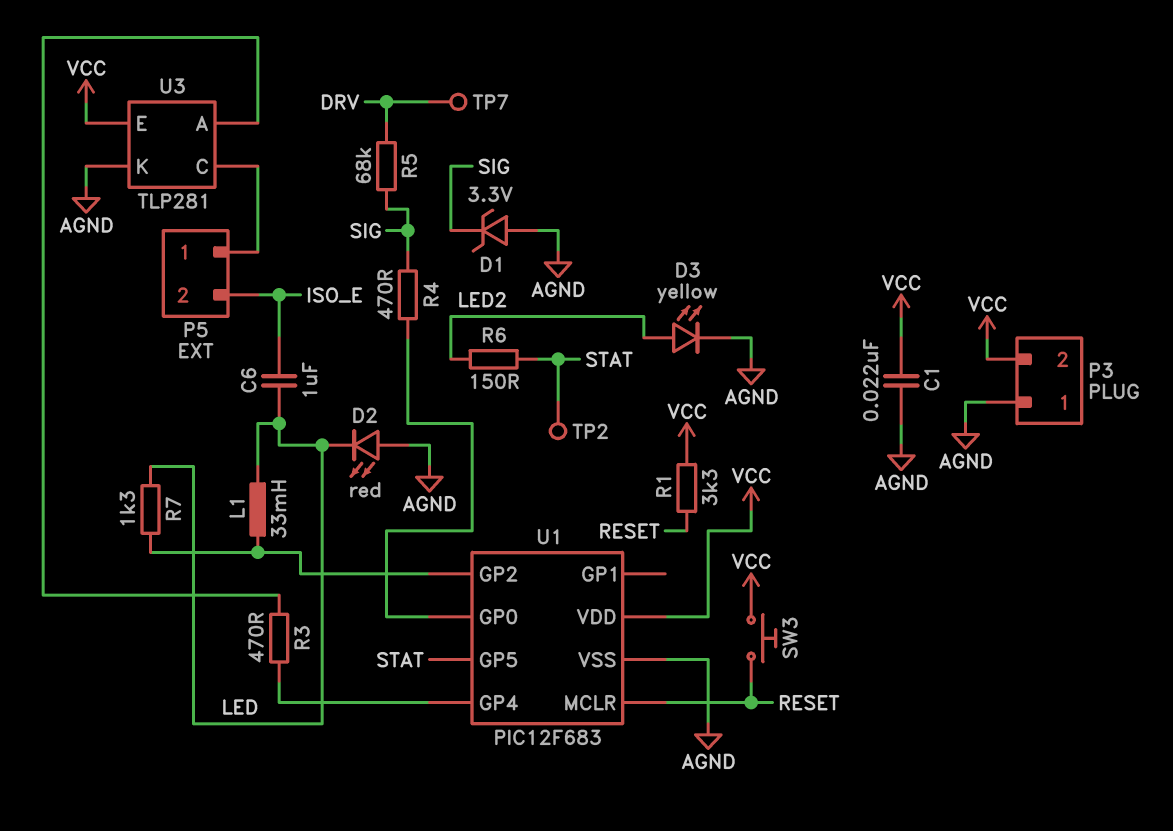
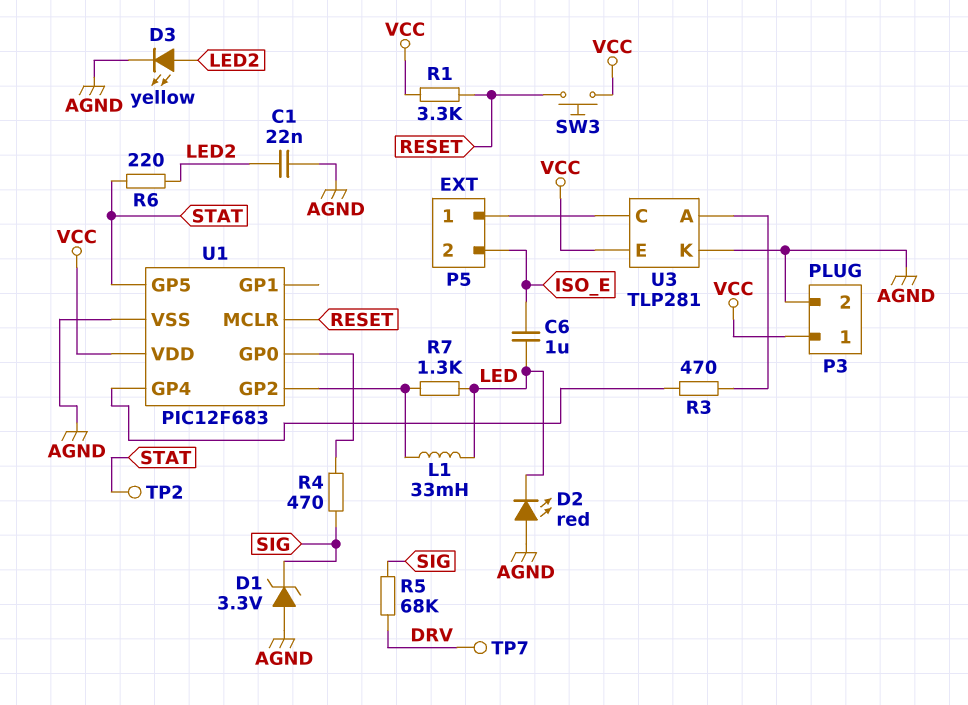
C1: 22nF (AGND, VCC) -> 22nF (AGND, LED2)
P3 pin 1: AGND -> VCC
P3 pin 2: VCC -> AGND
R6: 150 (LED2, STAT) -> 220 (LED2, STAT)

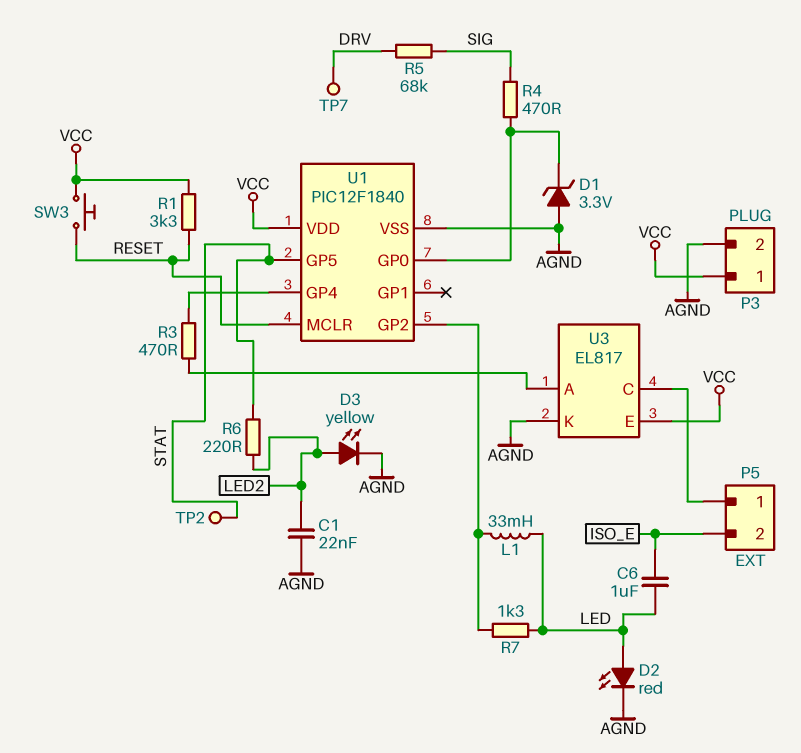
D1: zener 3.3V (A AGND, K SIG) -> zener 3.3V (A AGND, K U1/GP0)
D2: LED red (A AGND, K LED) -> LED red (A LED, K AGND)
U1: PIC12F683 -> PIC12F1840
U3: TLP281 -> EL817

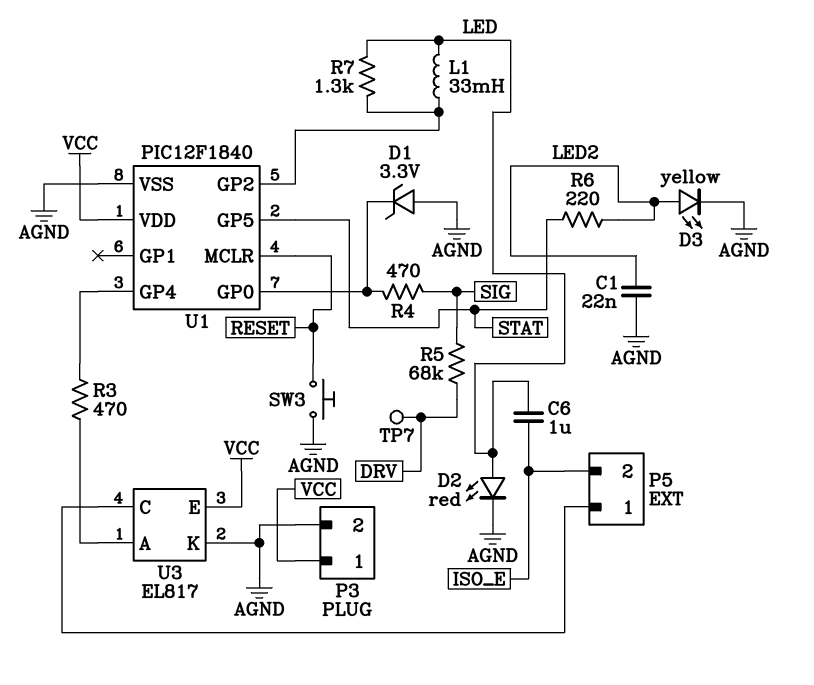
R1: 3.3k (RESET, VCC) -> none
SW3: button (RESET, VCC) -> button (AGND, RESET)
TP2: test point (STAT) -> none

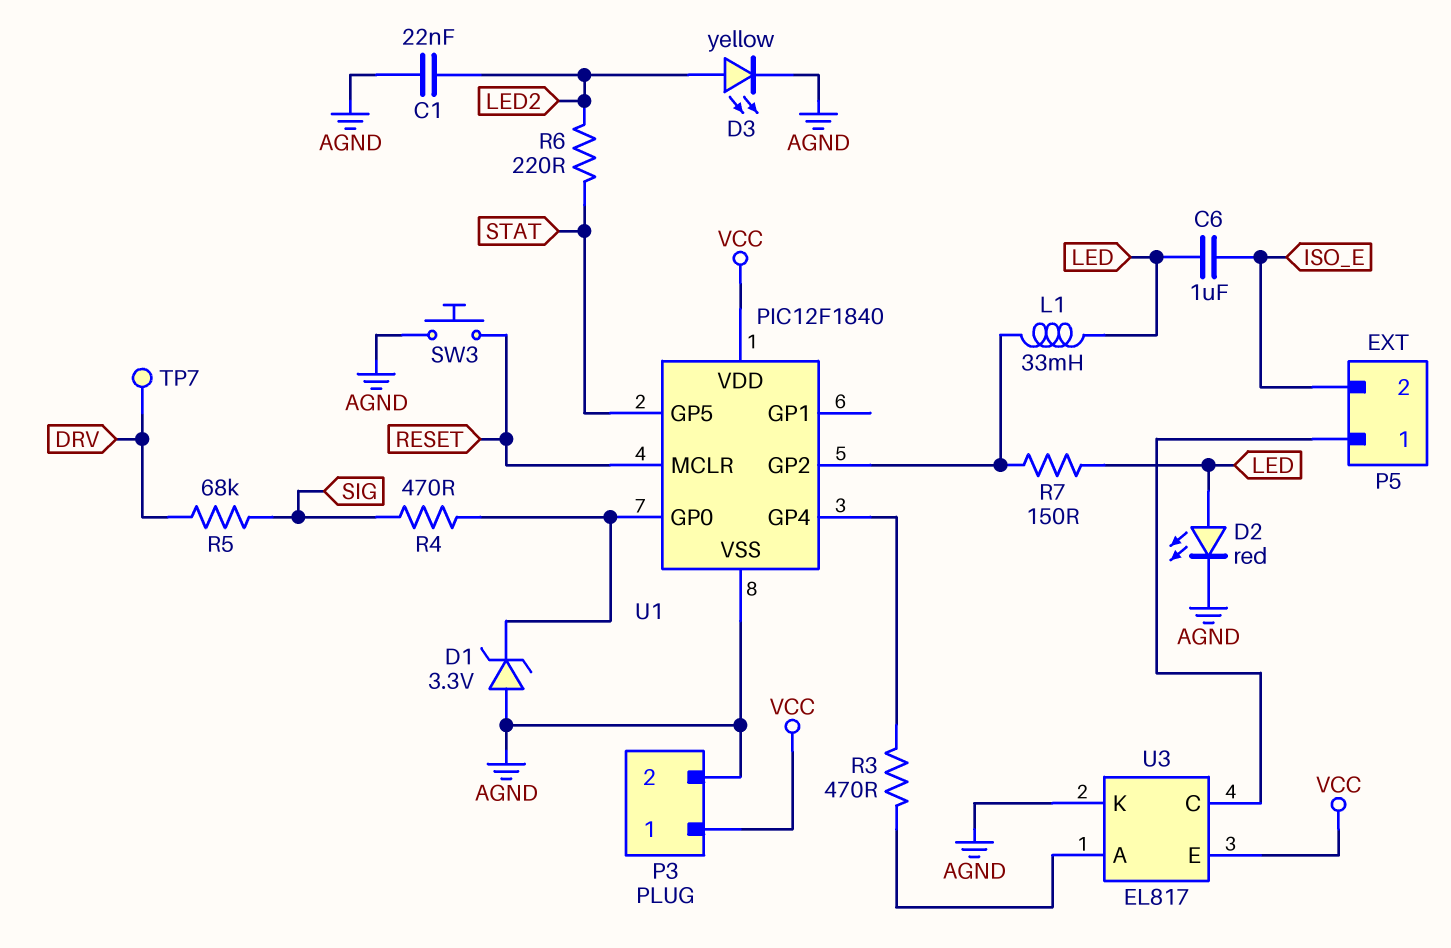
R7: 1.3k (LED, U1/GP2) -> 150 (LED, U1/GP2)

